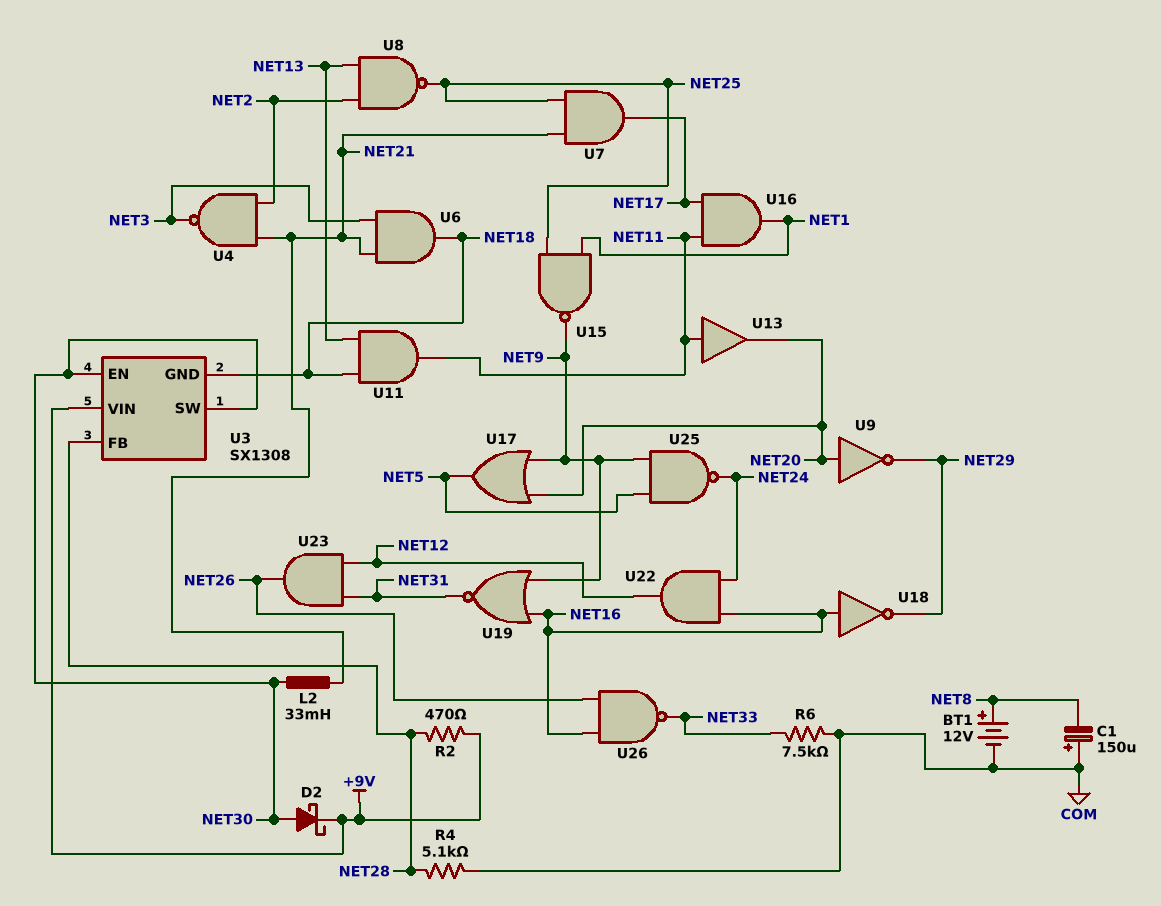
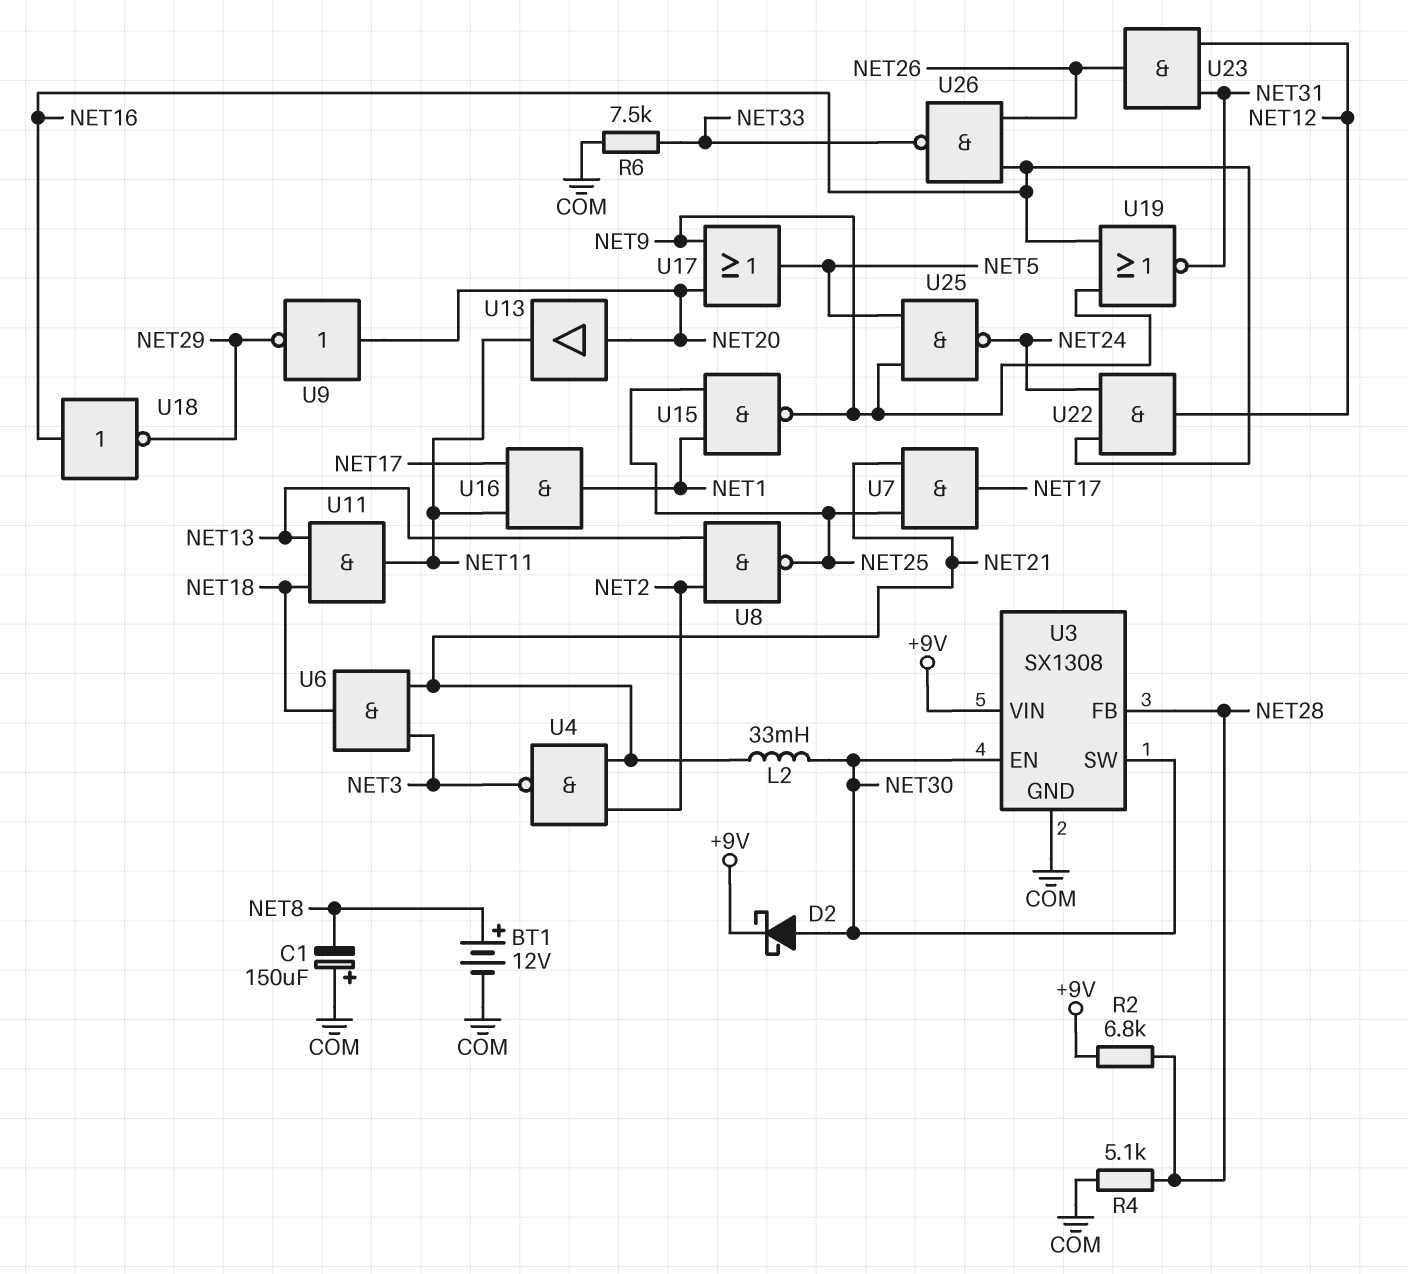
R2: 470 (+9V, NET28) -> 6.8k (+9V, NET28)
U3 pin GND: NET18 -> COM
U13: buffer (in NET11, out NET20) -> buffer (in NET20, out NET11)

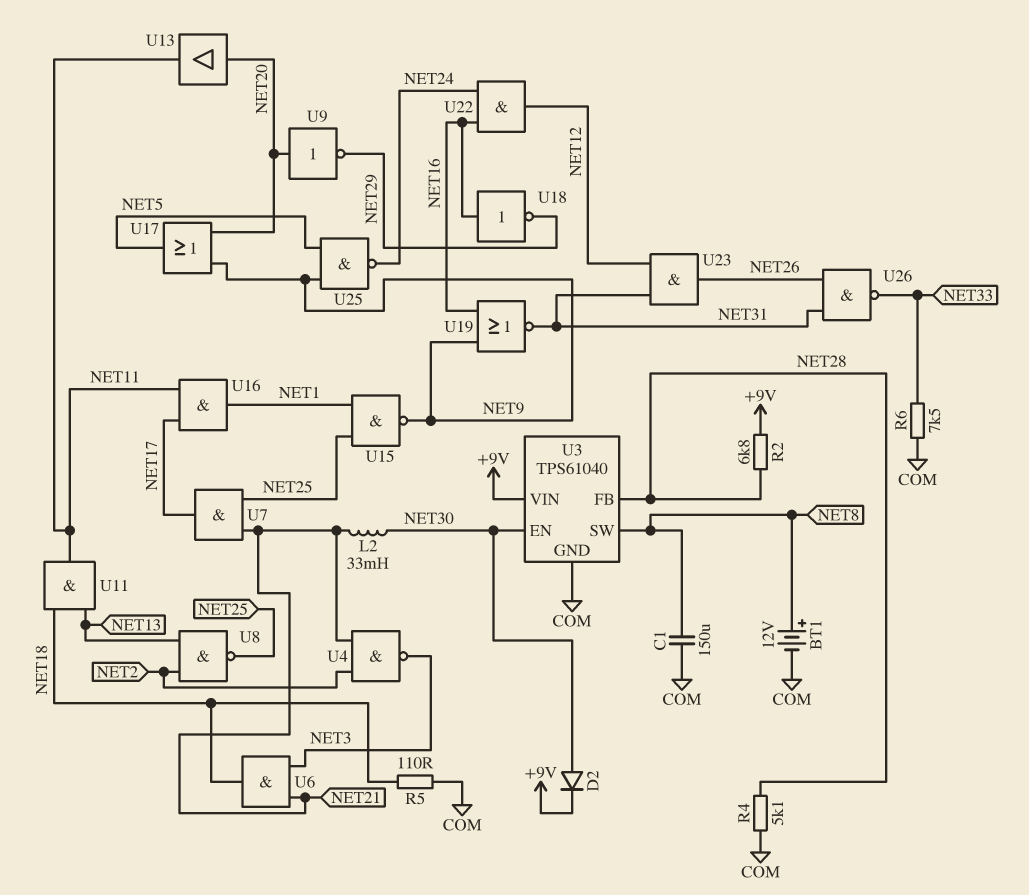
C1: 150uF (plus COM, minus NET8) -> 150uF (COM, NET8)
D2: schottky (A NET30, K +9V) -> diode (A NET30, K +9V)
R5: none -> 110 (COM, NET18)
U3: SX1308 -> TPS61040
U3 pin SW: NET30 -> NET8
U26: NAND (in NET16, in NET26, out NET33) -> NAND (in NET26, in NET31, out NET33)

